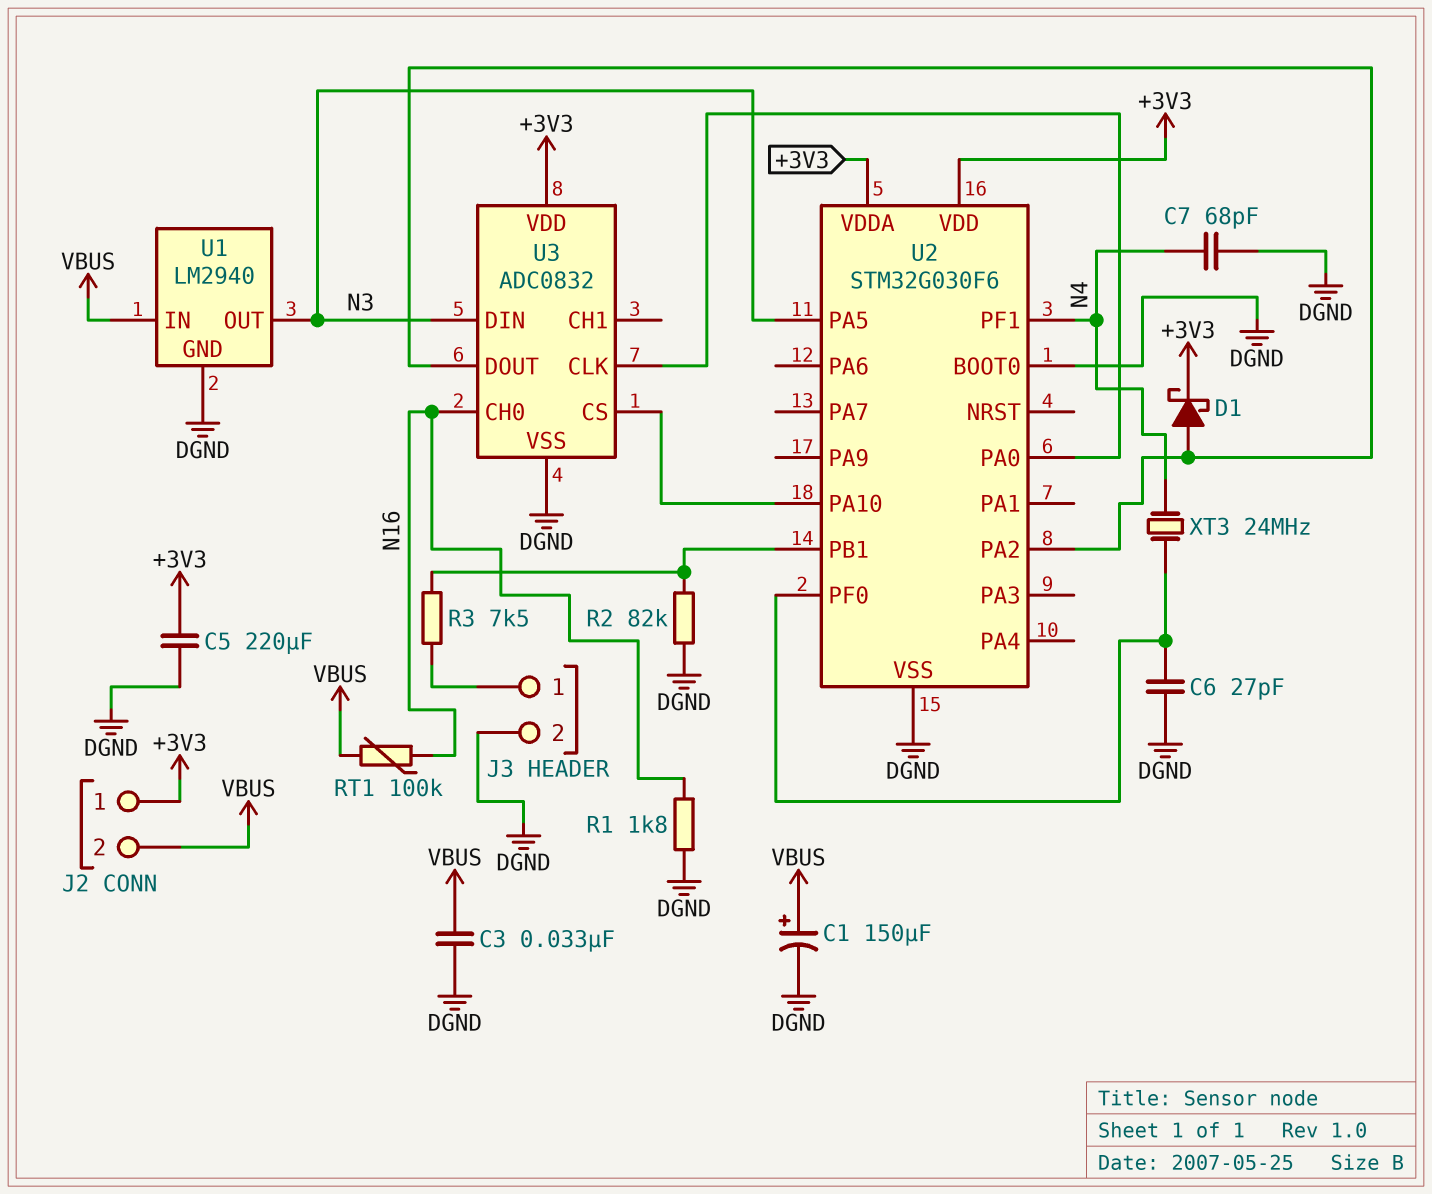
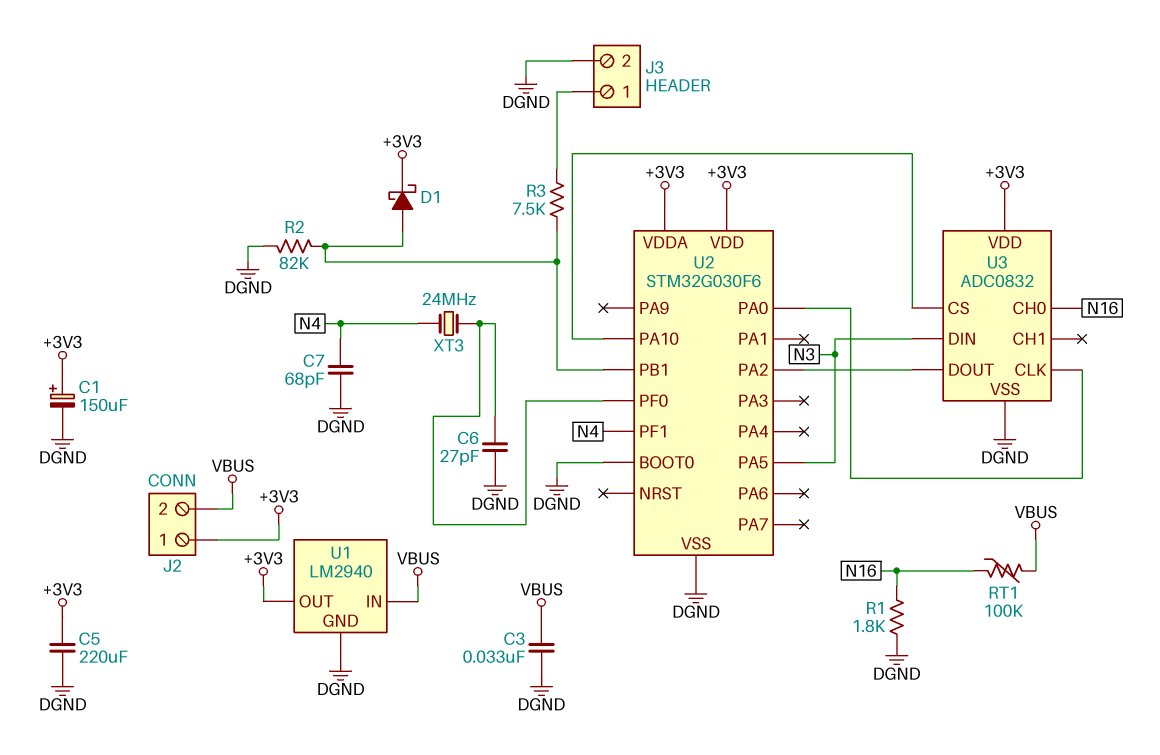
C1: 150uF (plus VBUS, minus DGND) -> 150uF (plus +3V3, minus DGND)
D1: schottky (A U2/PA2, K +3V3) -> schottky (A U2/PB1, K +3V3)
U1 pin OUT: N3 -> +3V3

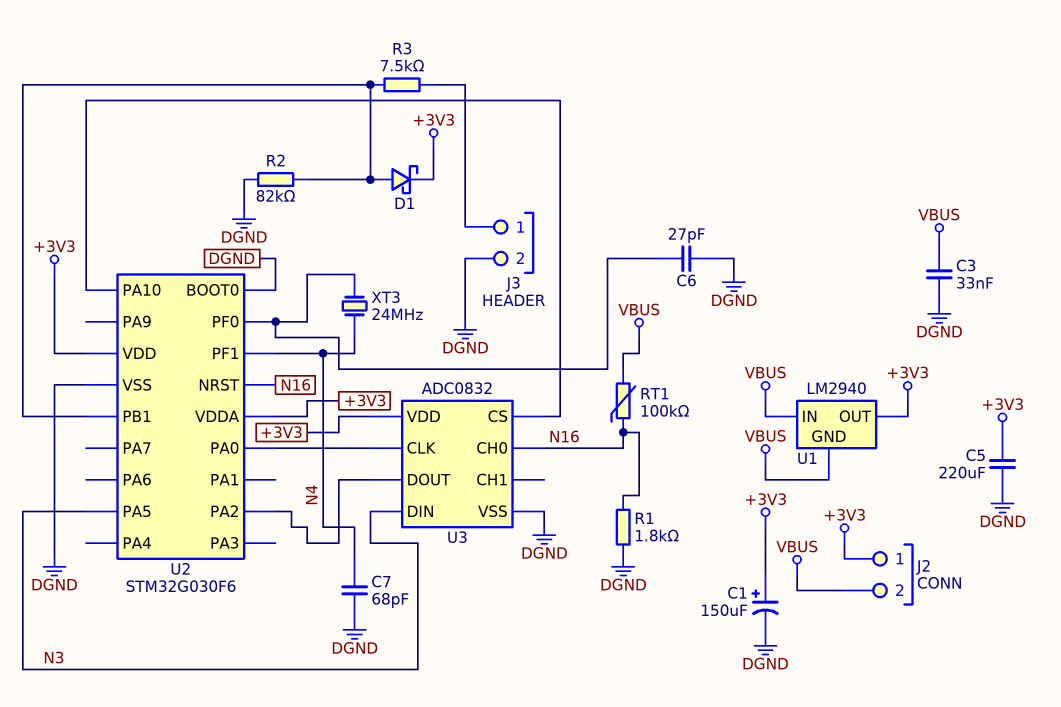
U1 pin GND: DGND -> VBUS
U2 pin NRST: none -> N16

